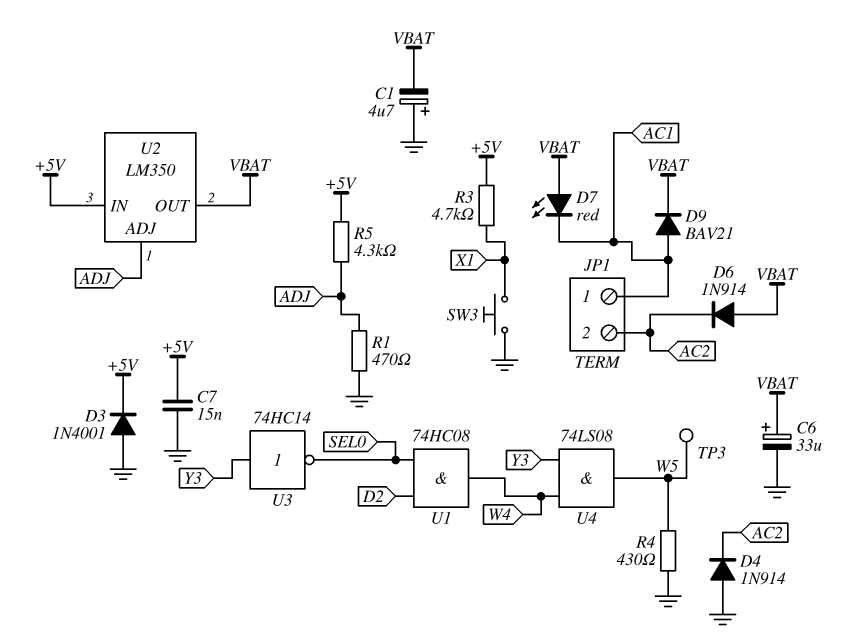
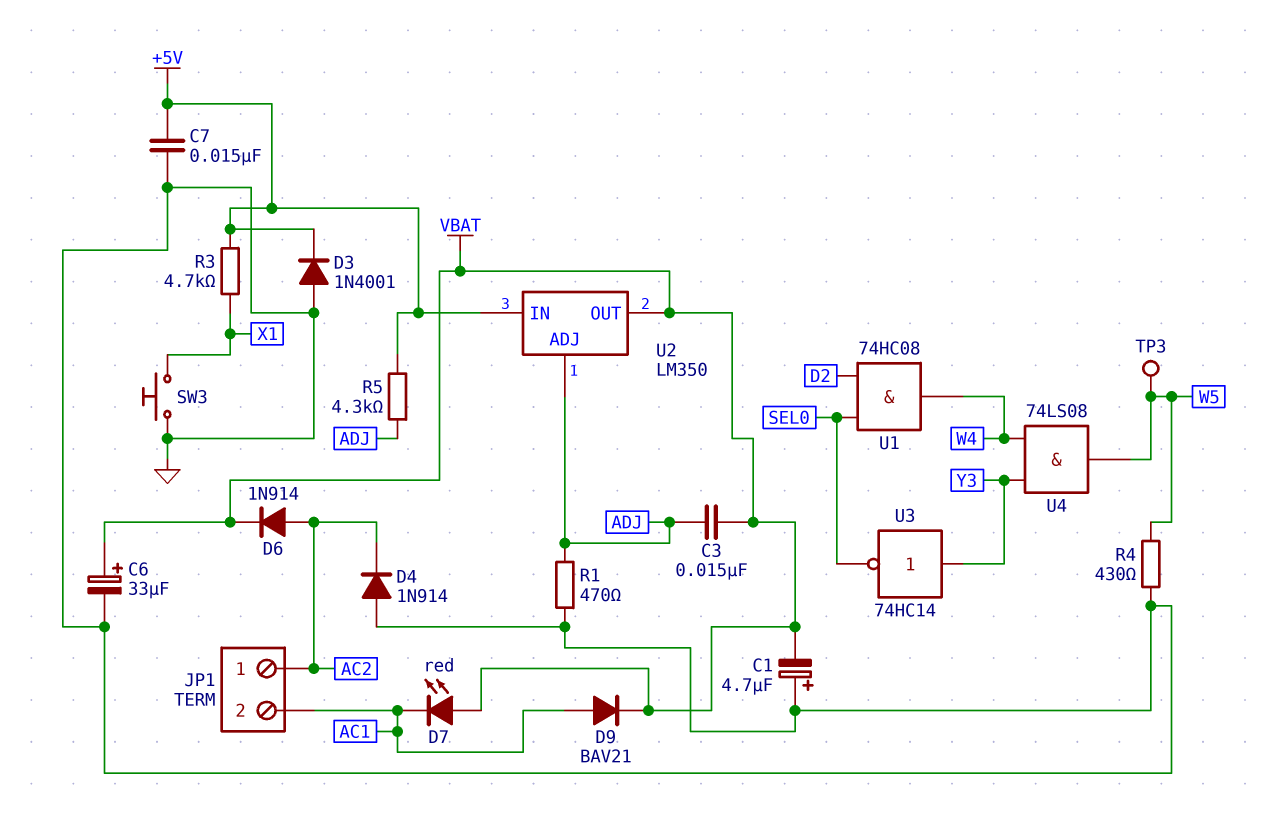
C3: none -> 15nF (ADJ, VBAT)
D6: diode 1N914 (A VBAT, K AC2) -> diode 1N914 (A AC2, K VBAT)
JP1 pin 1: AC1 -> AC2
JP1 pin 2: AC2 -> AC1

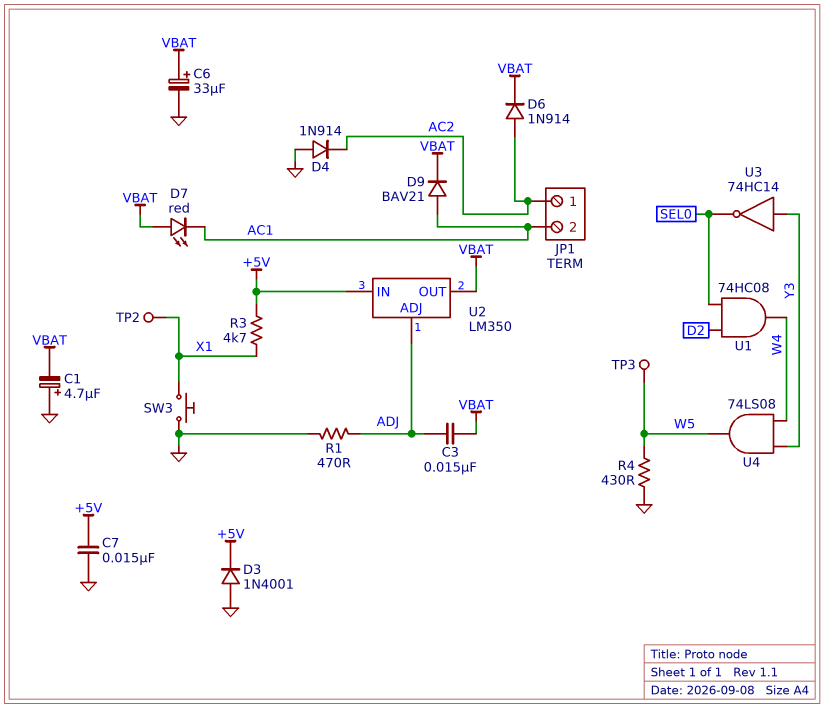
R5: 4.3k (+5V, ADJ) -> none
TP2: none -> test point (X1)

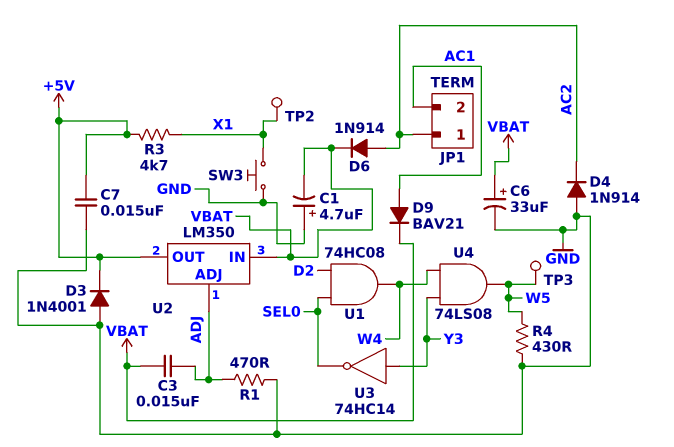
D7: LED red (A VBAT, K AC1) -> none
U2 pin IN: +5V -> VBAT
U2 pin OUT: VBAT -> +5V

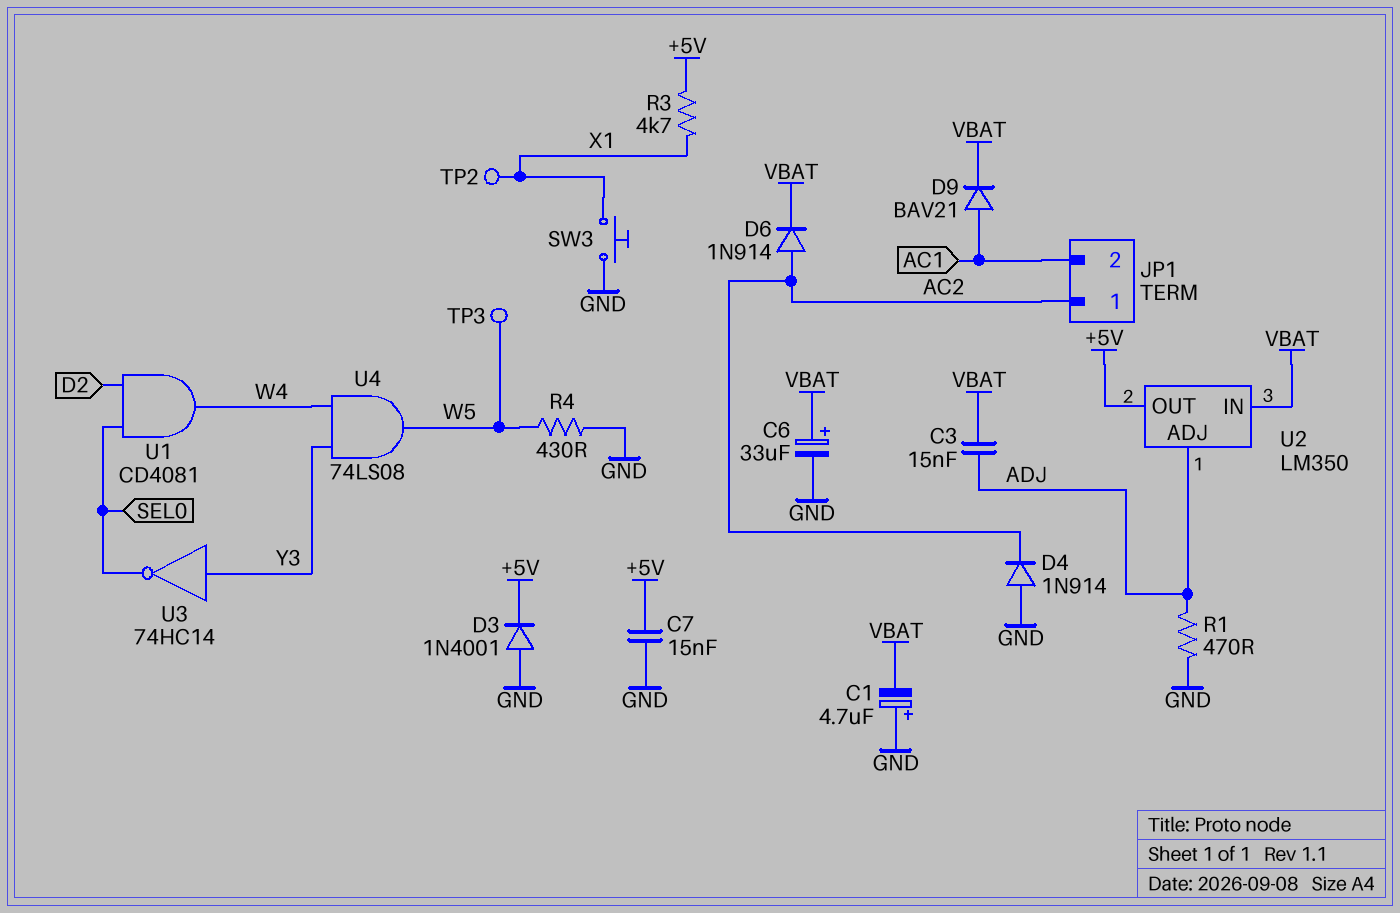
U1: AND 74HC08 (in D2, in SEL0, out W4) -> AND CD4081 (in D2, in SEL0, out W4)

